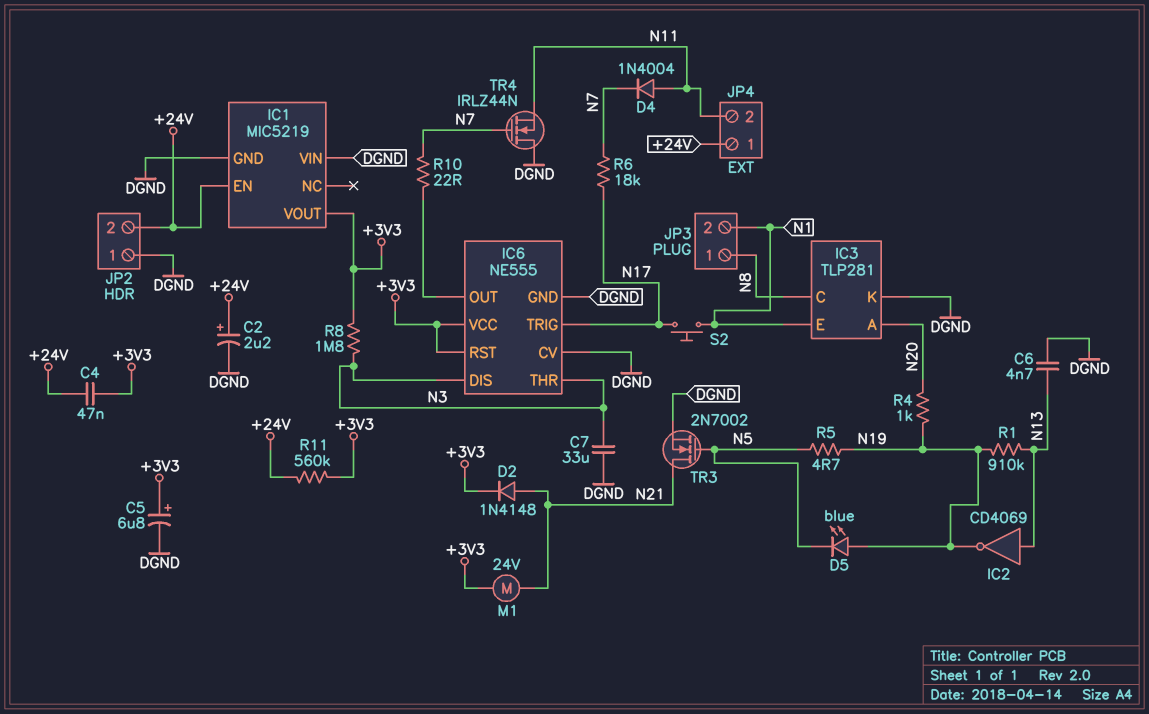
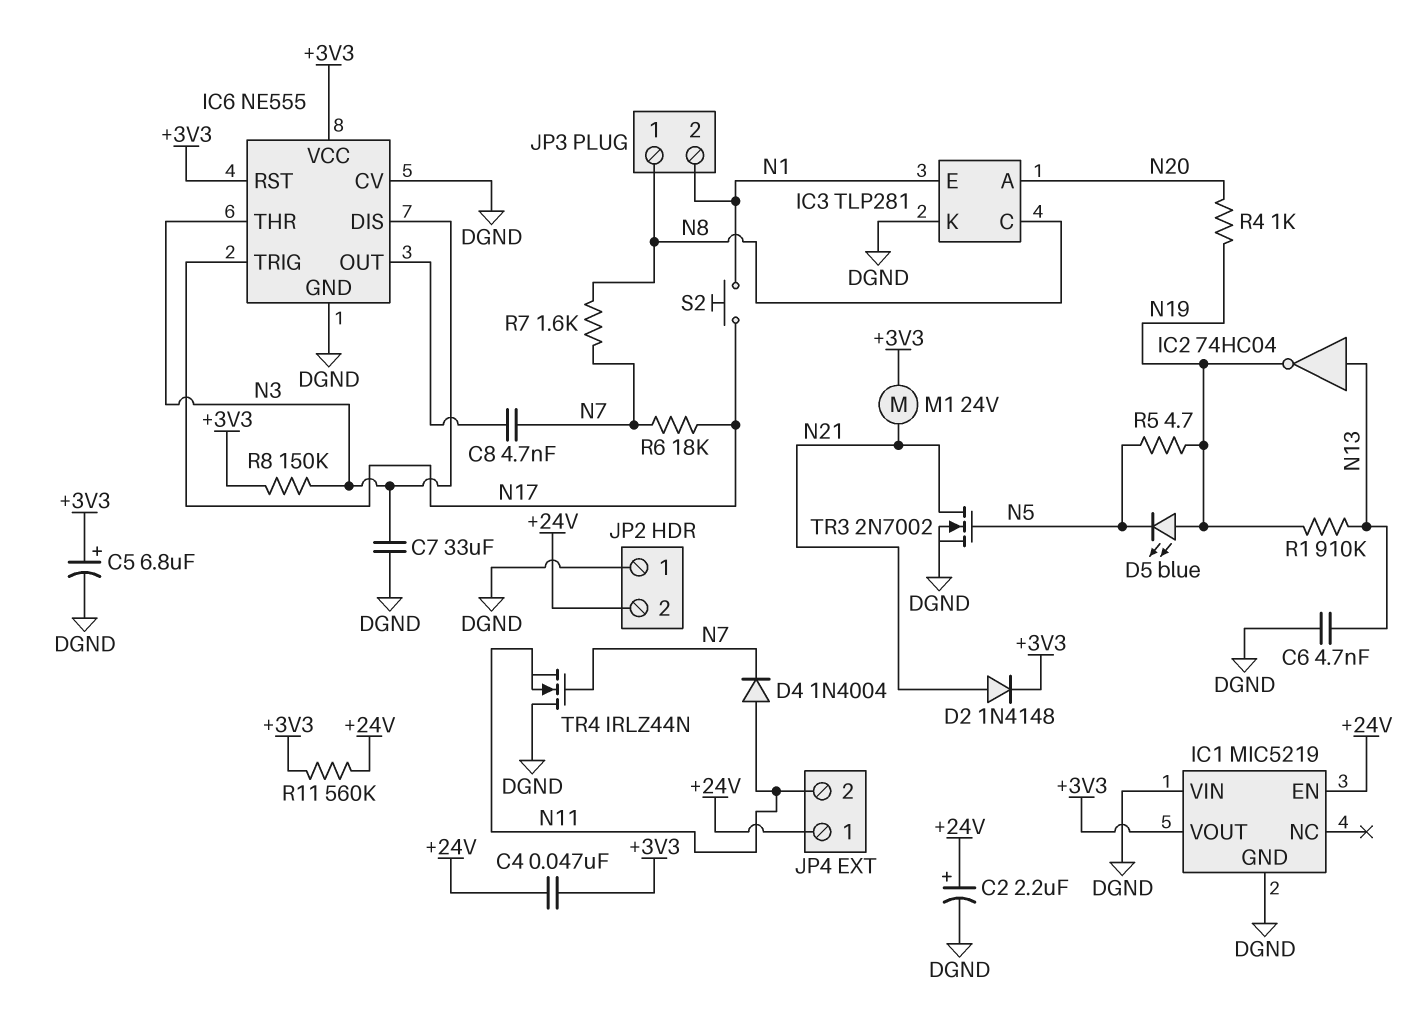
C8: none -> 4.7nF (IC6/OUT, N7)
IC2: NOT CD4069 (in N13, out N19) -> NOT 74HC04 (in N13, out N19)
R7: none -> 1.6k (N7, N8)
R8: 1.8M (+3V3, N3) -> 150k (+3V3, N3)
R10: 22 (IC6/OUT, N7) -> none

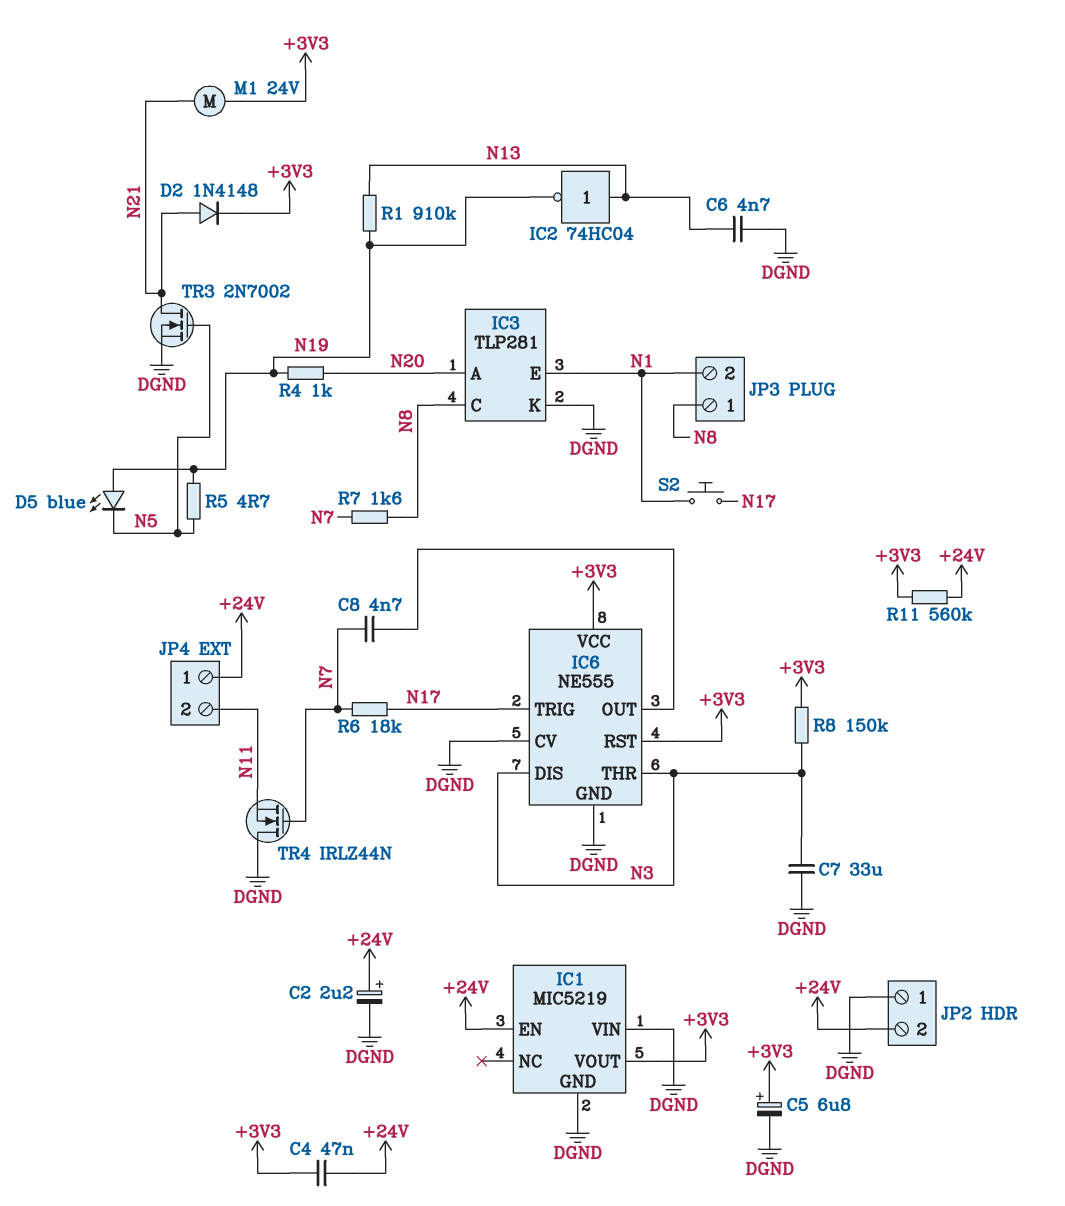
D4: diode 1N4004 (A N11, K N7) -> none

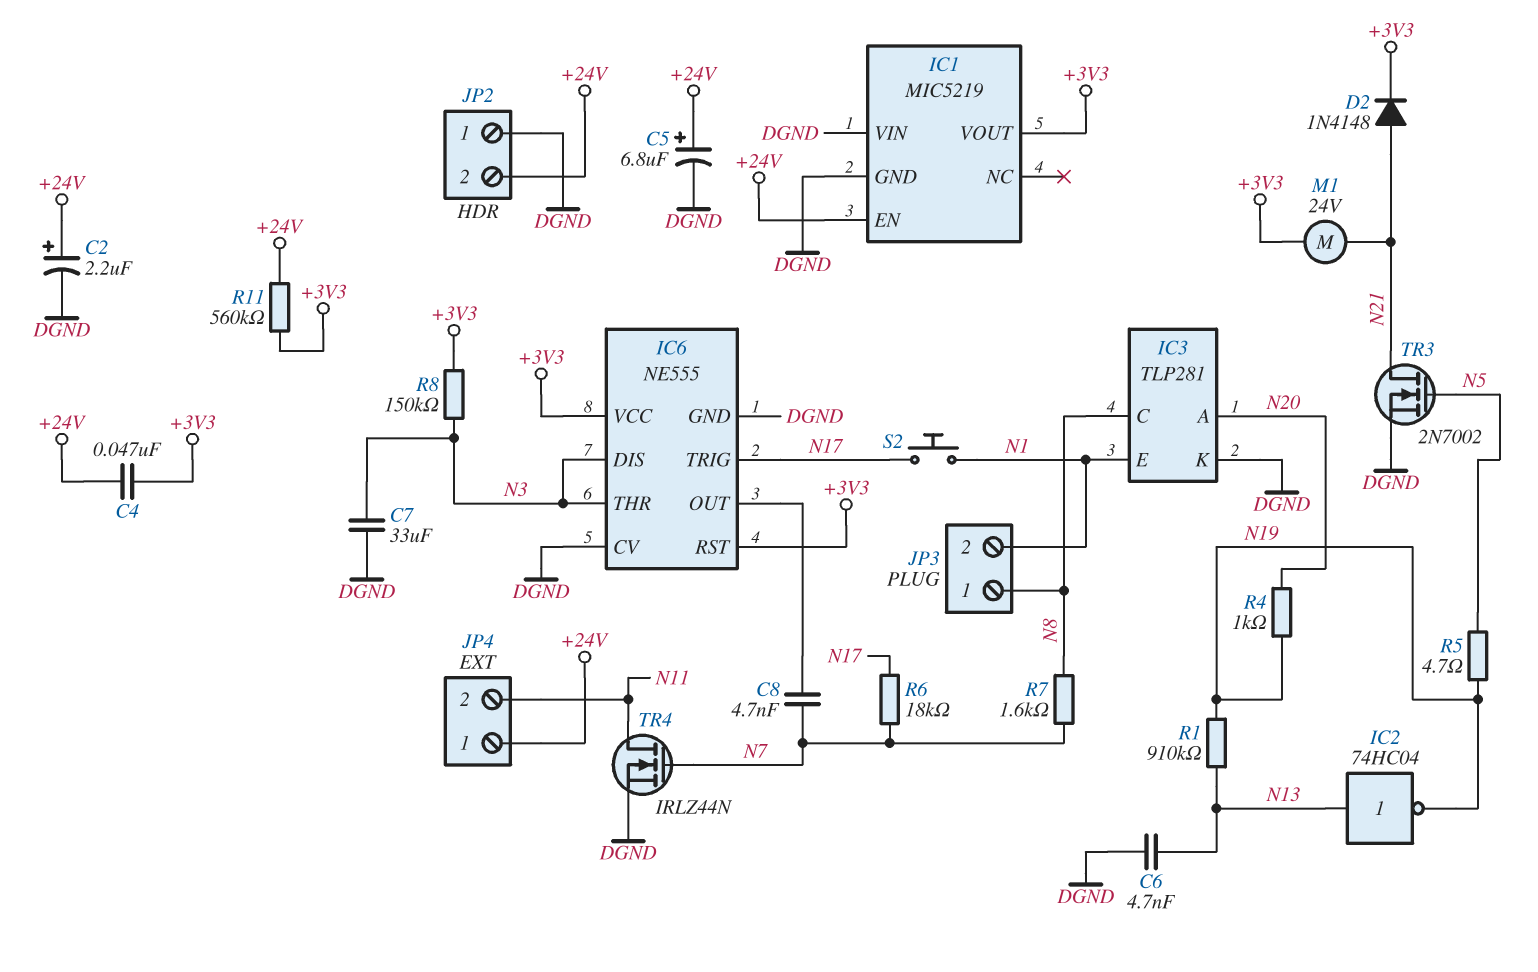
C5: 6.8uF (plus +3V3, minus DGND) -> 6.8uF (plus +24V, minus DGND)
D5: LED blue (A N19, K N5) -> none
TR4: NMOS IRLZ44N (G N7, D DGND, S N11) -> NMOS IRLZ44N (G N7, D N11, S DGND)

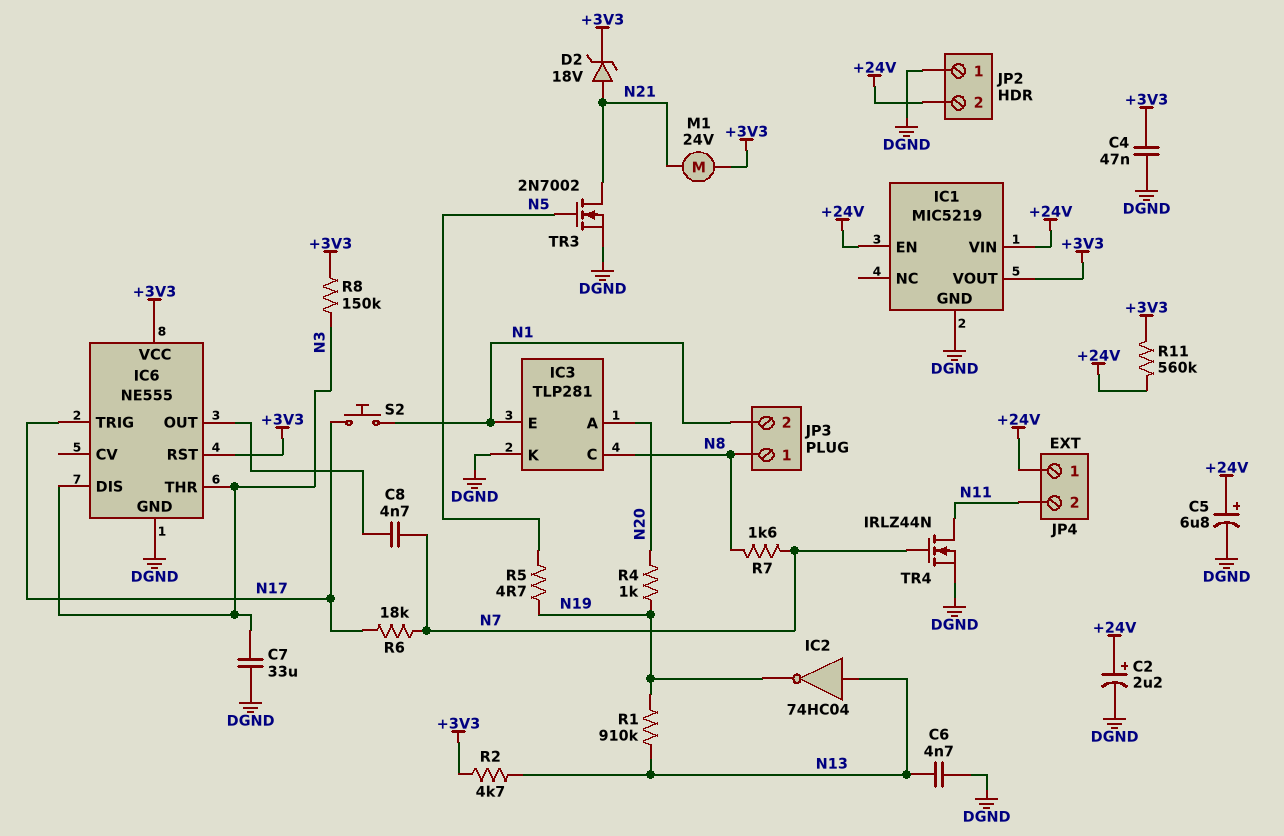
C4: 47nF (+3V3, +24V) -> 47nF (+3V3, DGND)
D2: diode 1N4148 (A N21, K +3V3) -> zener 18V (A N21, K +3V3)
IC1 pin VIN: DGND -> +24V
IC6 pin CV: DGND -> none
R2: none -> 4.7k (+3V3, N13)

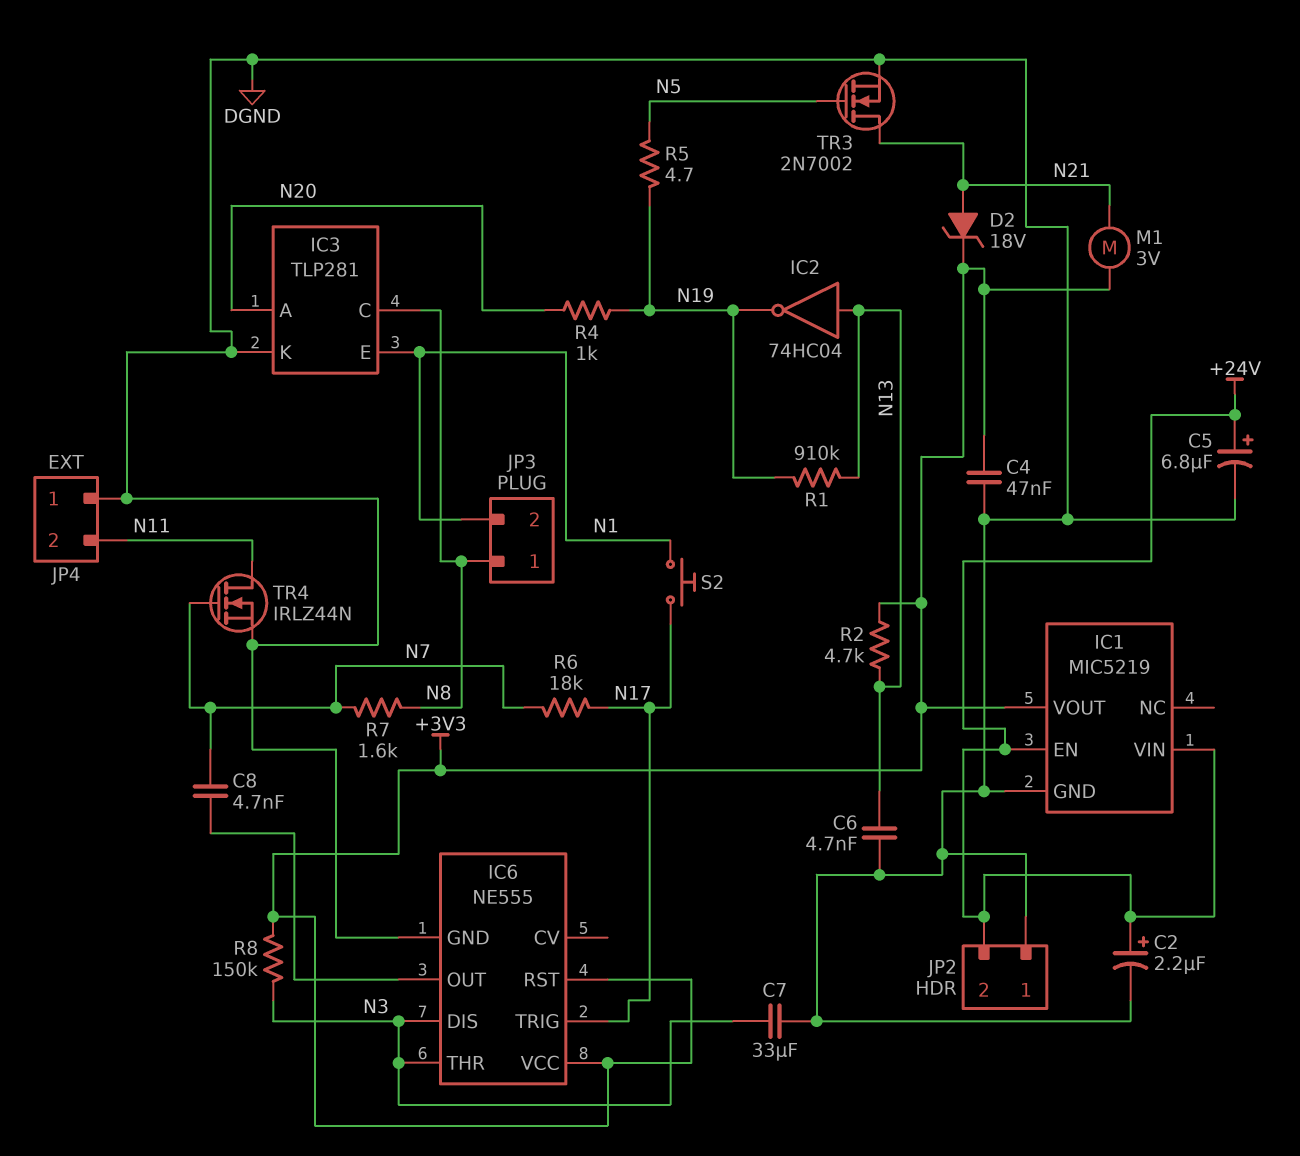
JP4 pin 1: +24V -> DGND
M1: motor 24V (+3V3, N21) -> motor 3V (+3V3, N21)
R11: 560k (+3V3, +24V) -> none

